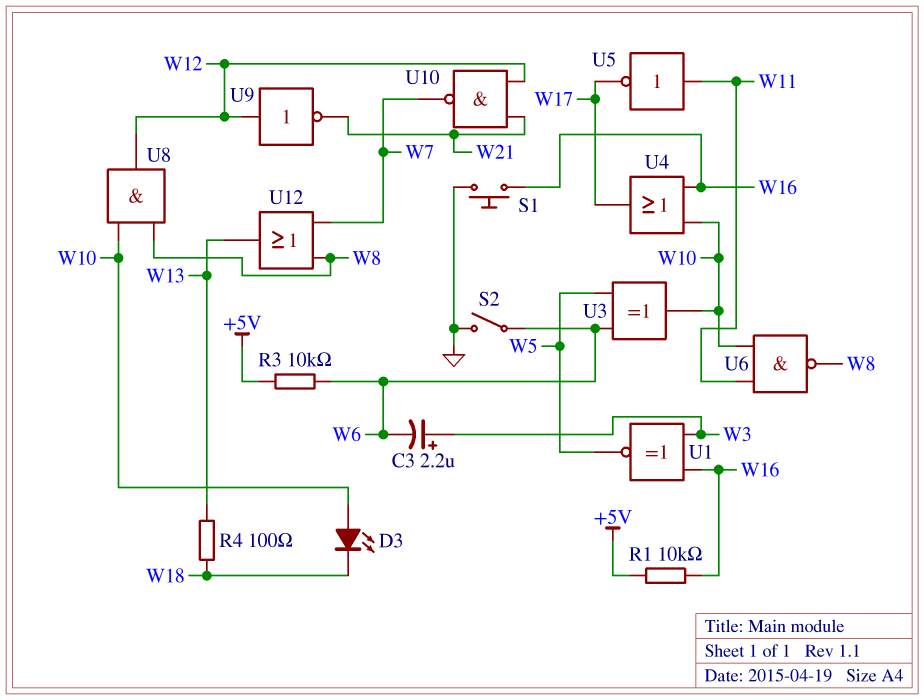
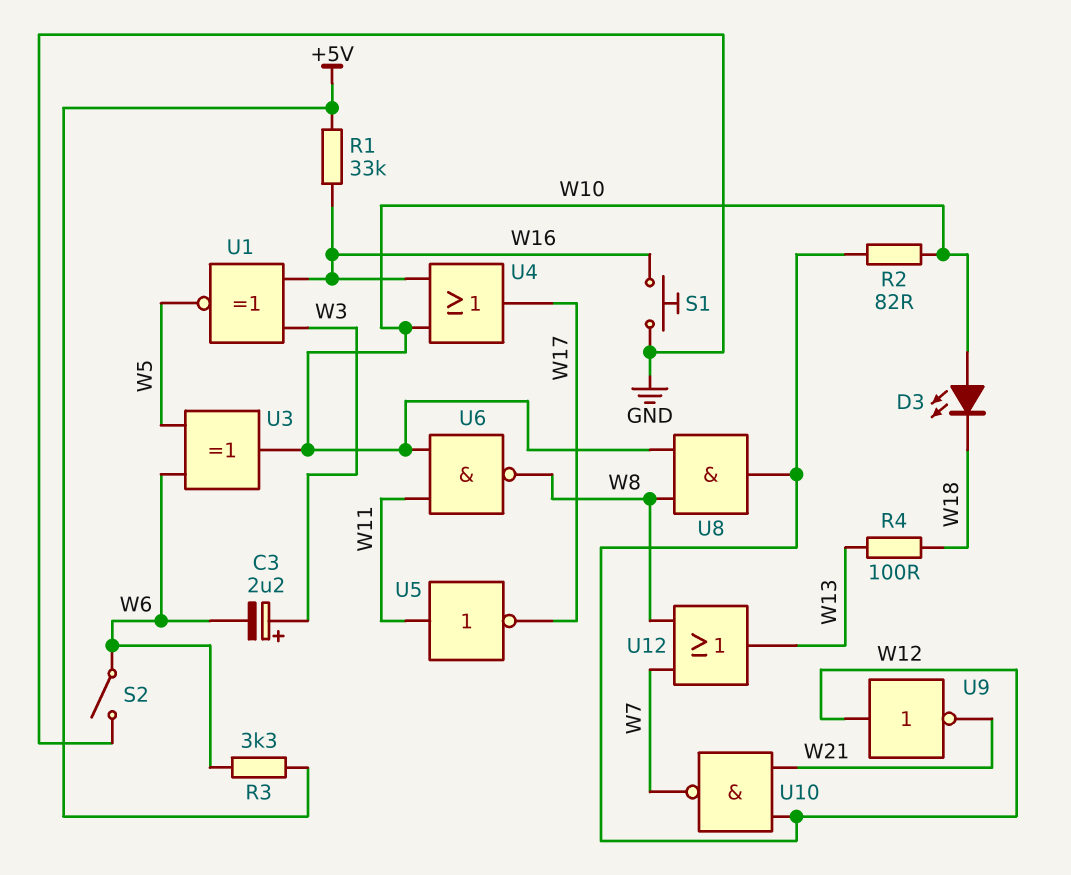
R1: 10k (+5V, W16) -> 33k (+5V, W16)
R2: none -> 82 (W10, W12)
R3: 10k (+5V, W6) -> 3.3k (+5V, W6)

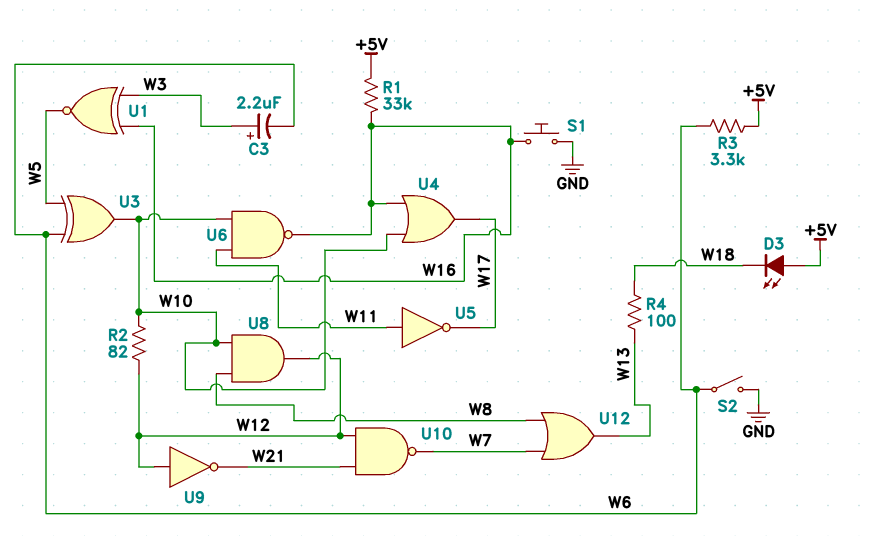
D3: LED (A W10, K W18) -> LED (A +5V, K W18)
U6: NAND (in W10, in W11, out W8) -> NAND (in W10, in W11, out W16)

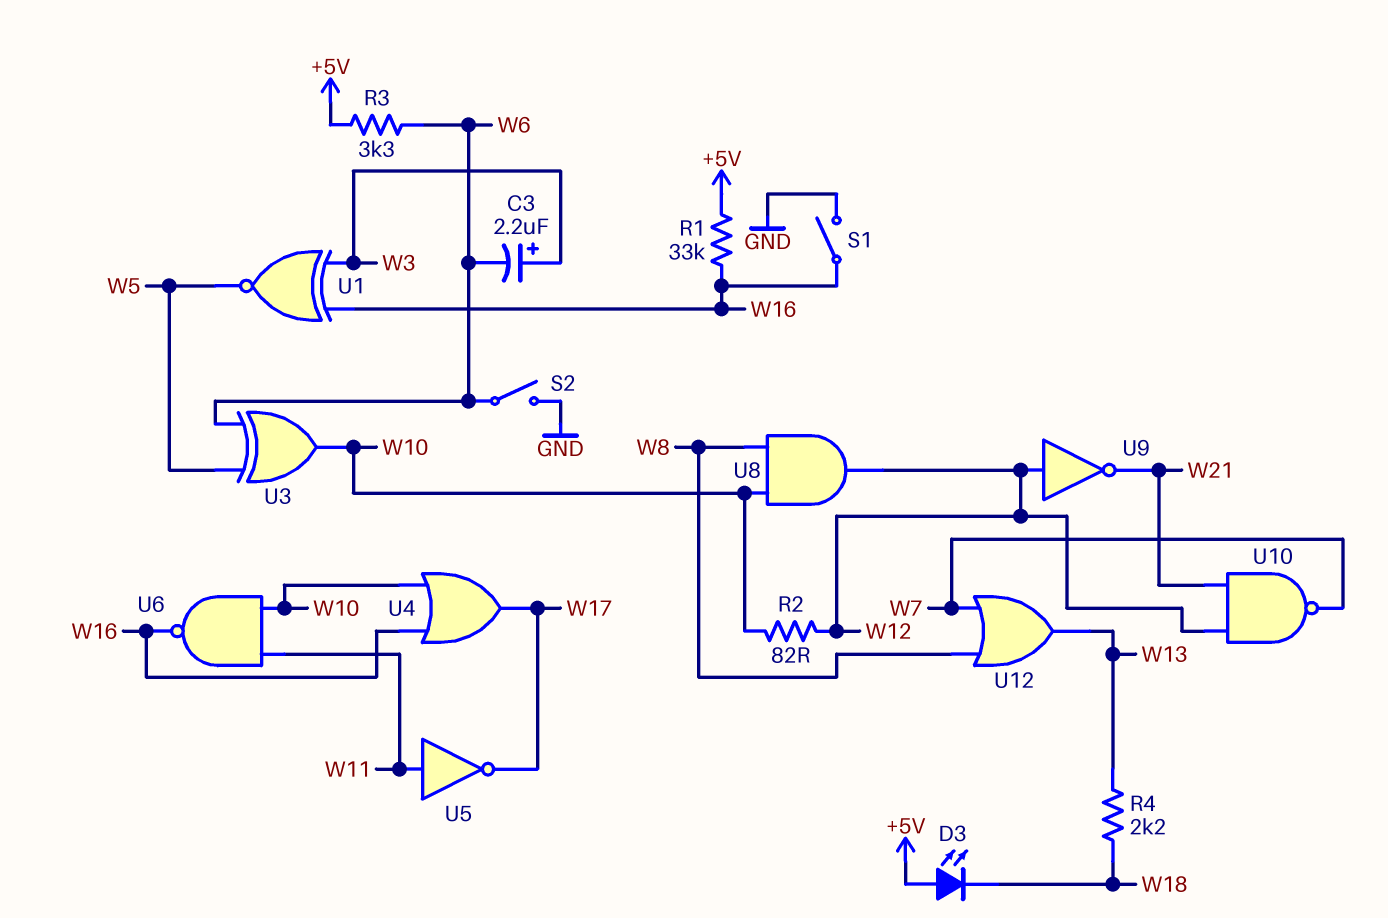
R4: 100 (W13, W18) -> 2.2k (W13, W18)
S1: button (GND, W16) -> switch (GND, W16)

